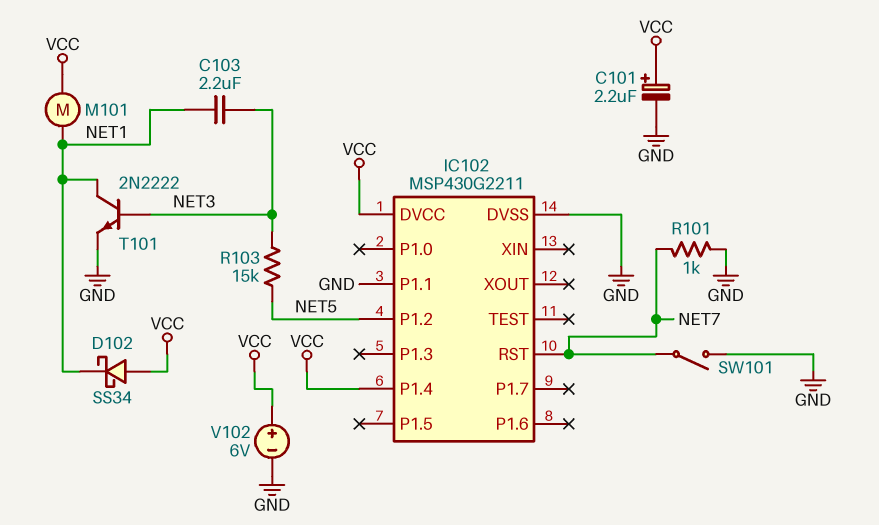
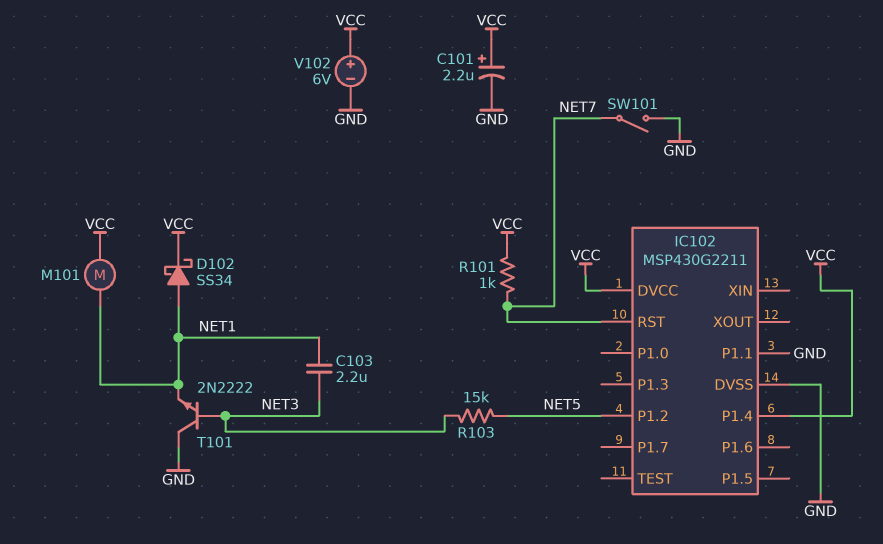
D102: schottky SS34 (A VCC, K NET1) -> schottky SS34 (A NET1, K VCC)
R101: 1k (GND, NET7) -> 1k (NET7, VCC)
T101: NPN 2N2222 (B NET3, C NET1, E GND) -> NPN 2N2222 (B NET3, C GND, E NET1)

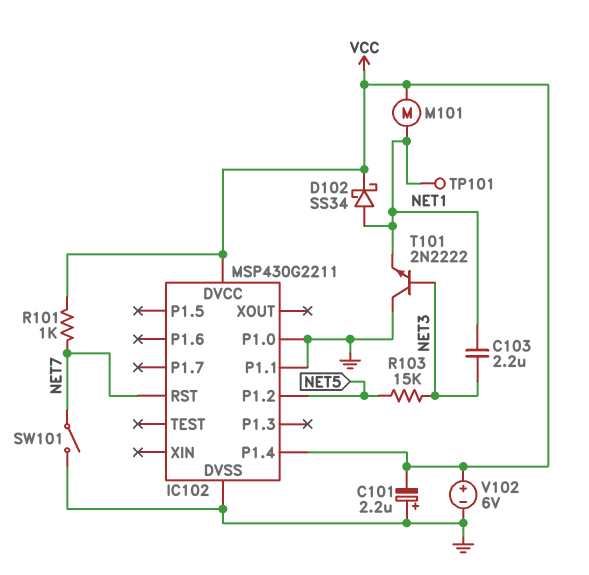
C101: 2.2uF (plus VCC, minus GND) -> 2.2uF (plus GND, minus VCC)
IC102 pin P1.0: none -> GND
TP101: none -> test point (NET1)

